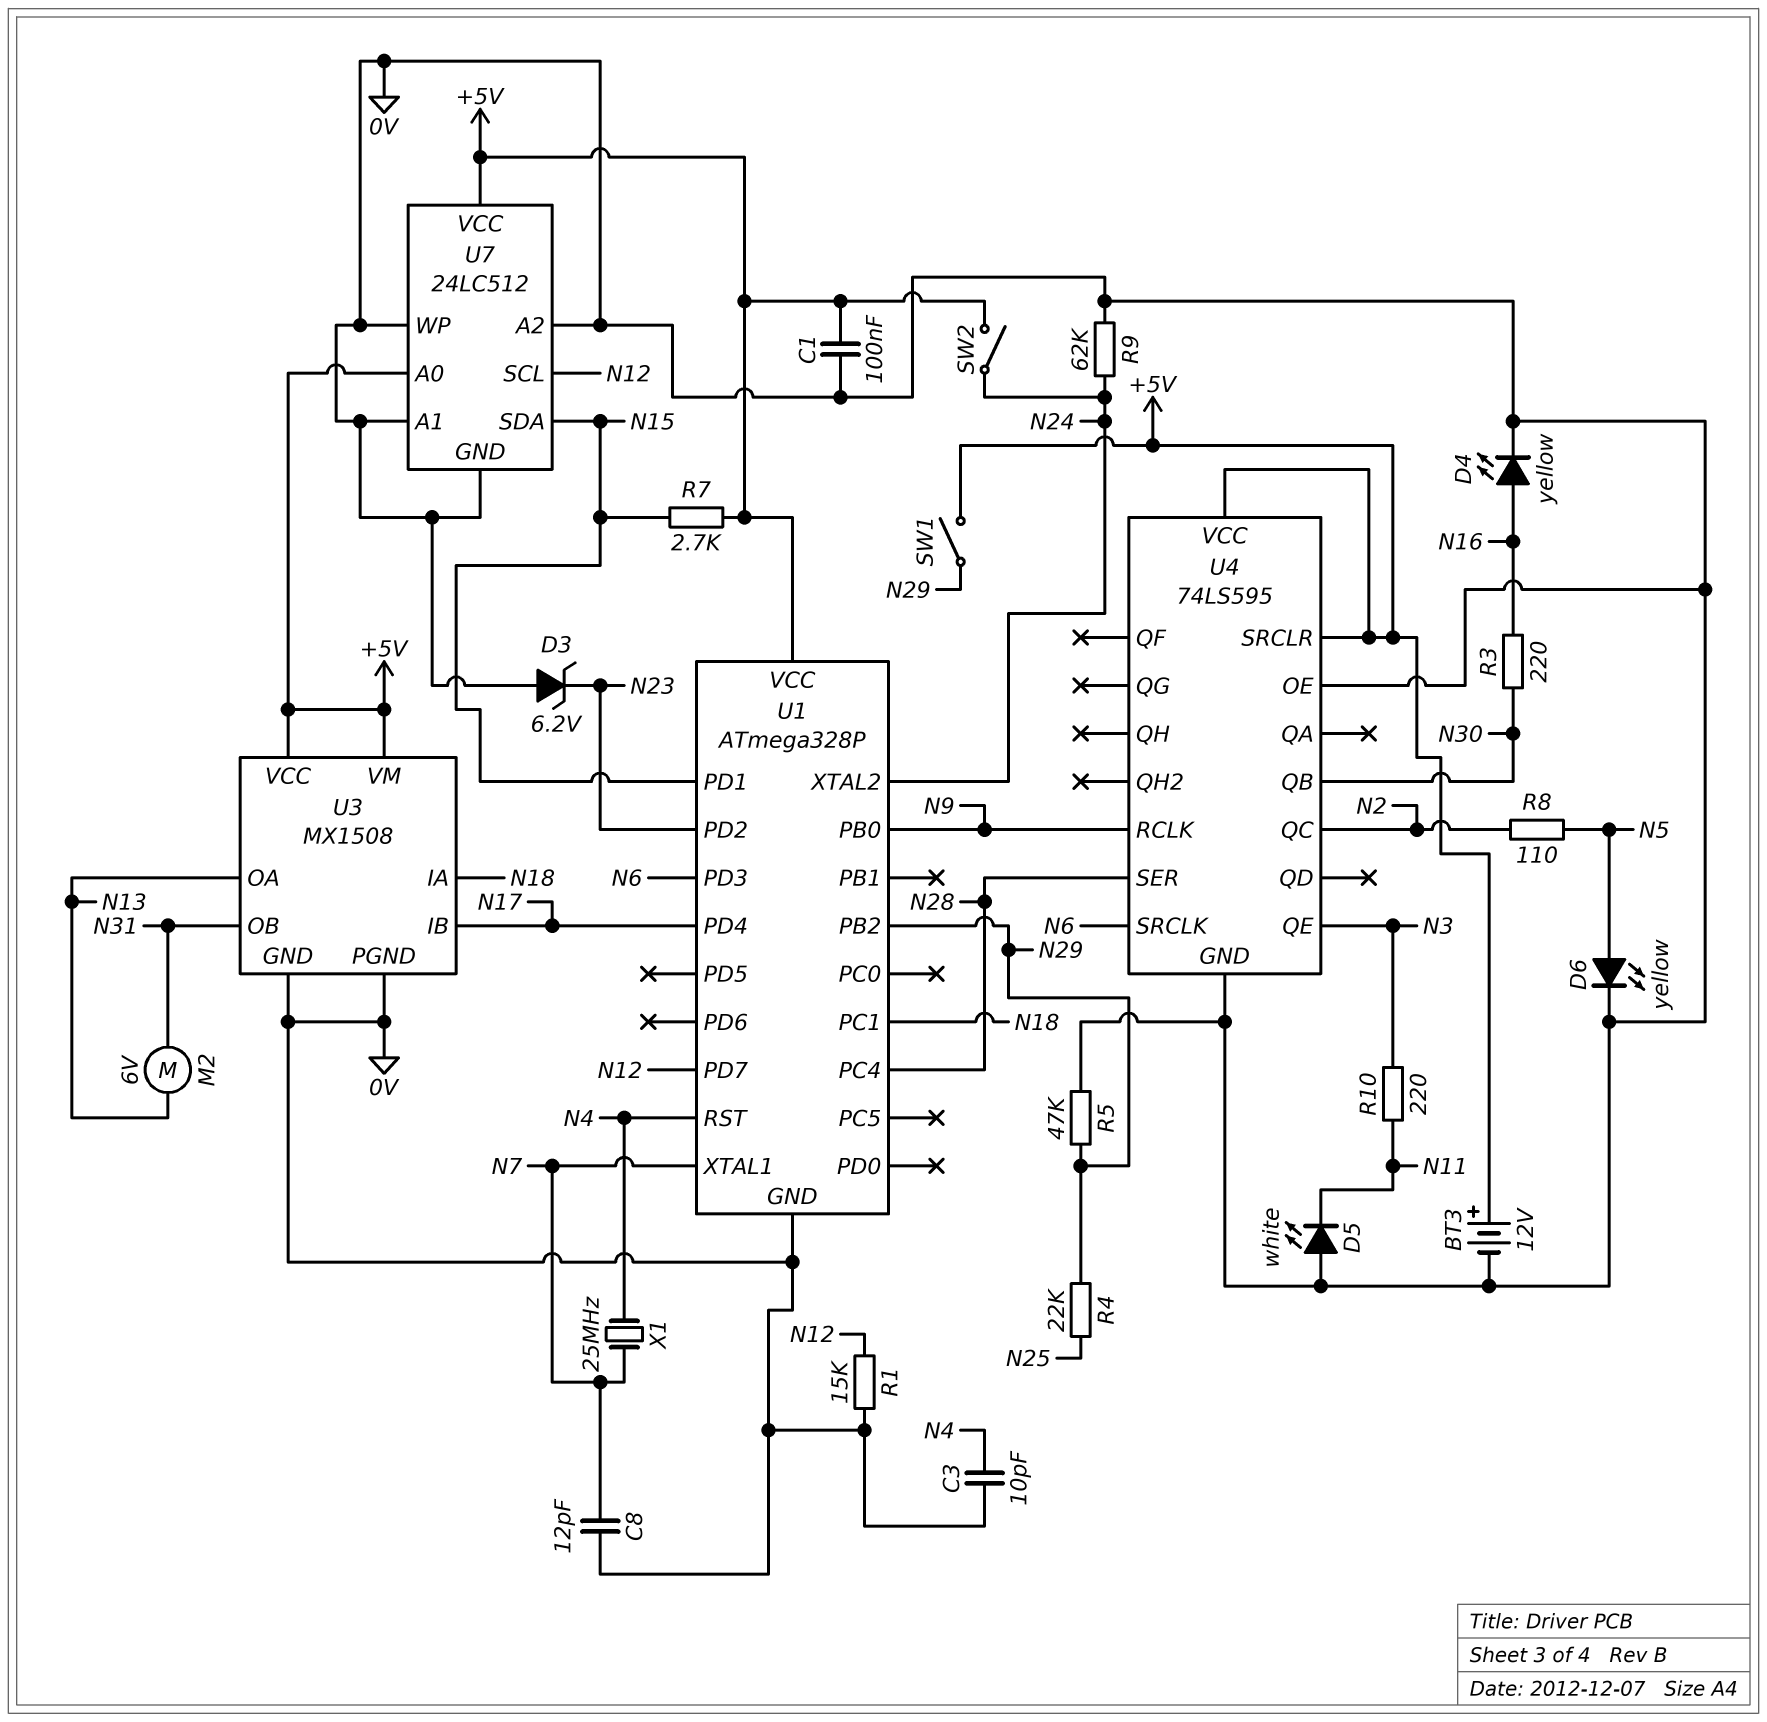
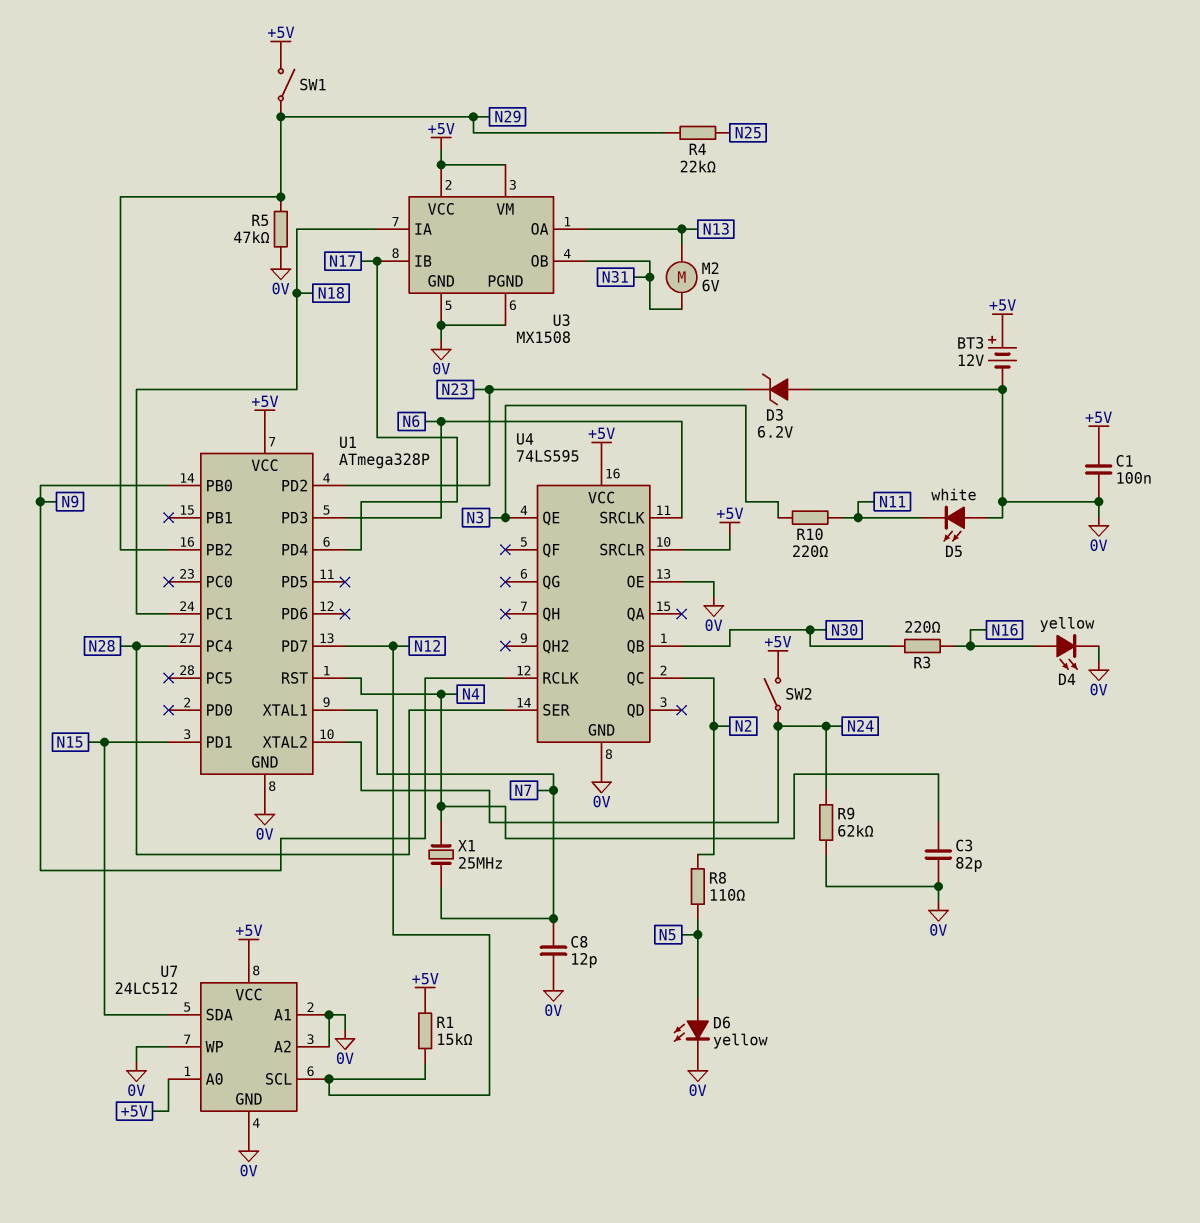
C3: 10pF (0V, N4) -> 82pF (0V, N4)
R1: 15k (0V, N12) -> 15k (+5V, N12)
R7: 2.7k (+5V, N15) -> none

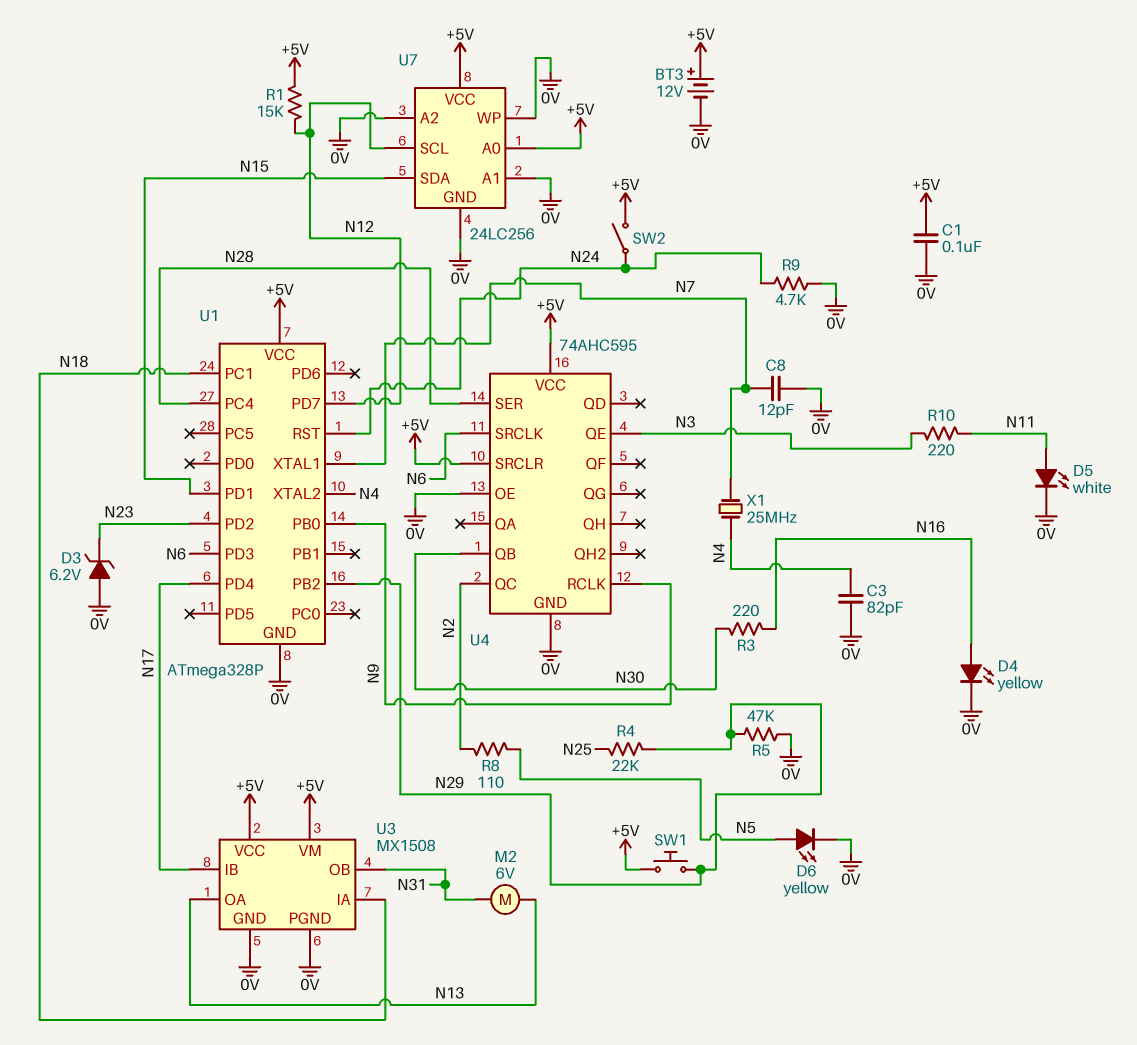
D5: LED white (A 0V, K N11) -> LED white (A N11, K 0V)
R9: 62k (0V, N24) -> 4.7k (0V, N24)
SW1: switch (+5V, N29) -> button (+5V, N29)
U1 pin RST: N4 -> N24
U1 pin XTAL2: N24 -> N4
U4: 74LS595 -> 74AHC595
U7: 24LC512 -> 24LC256

